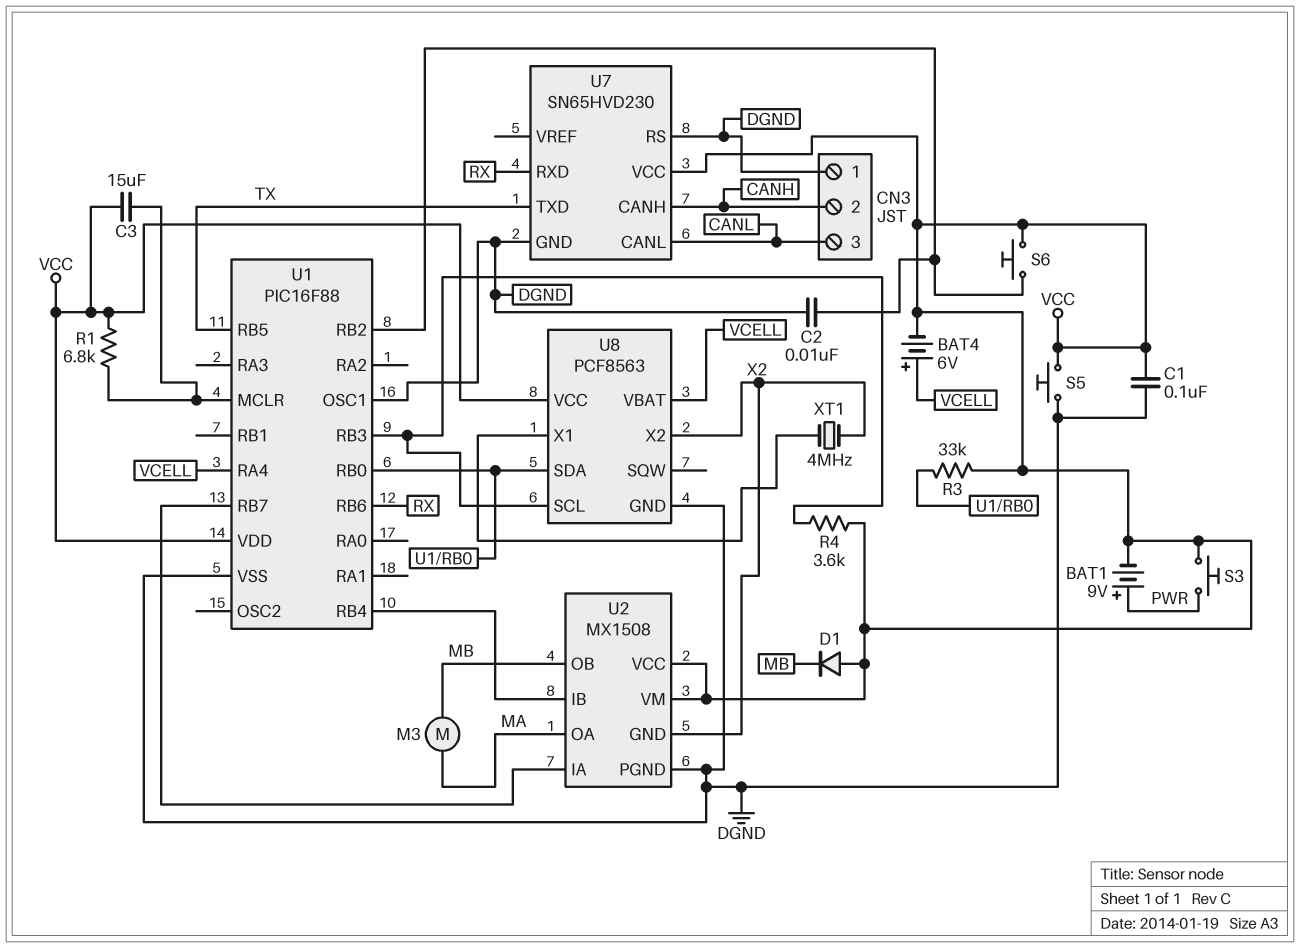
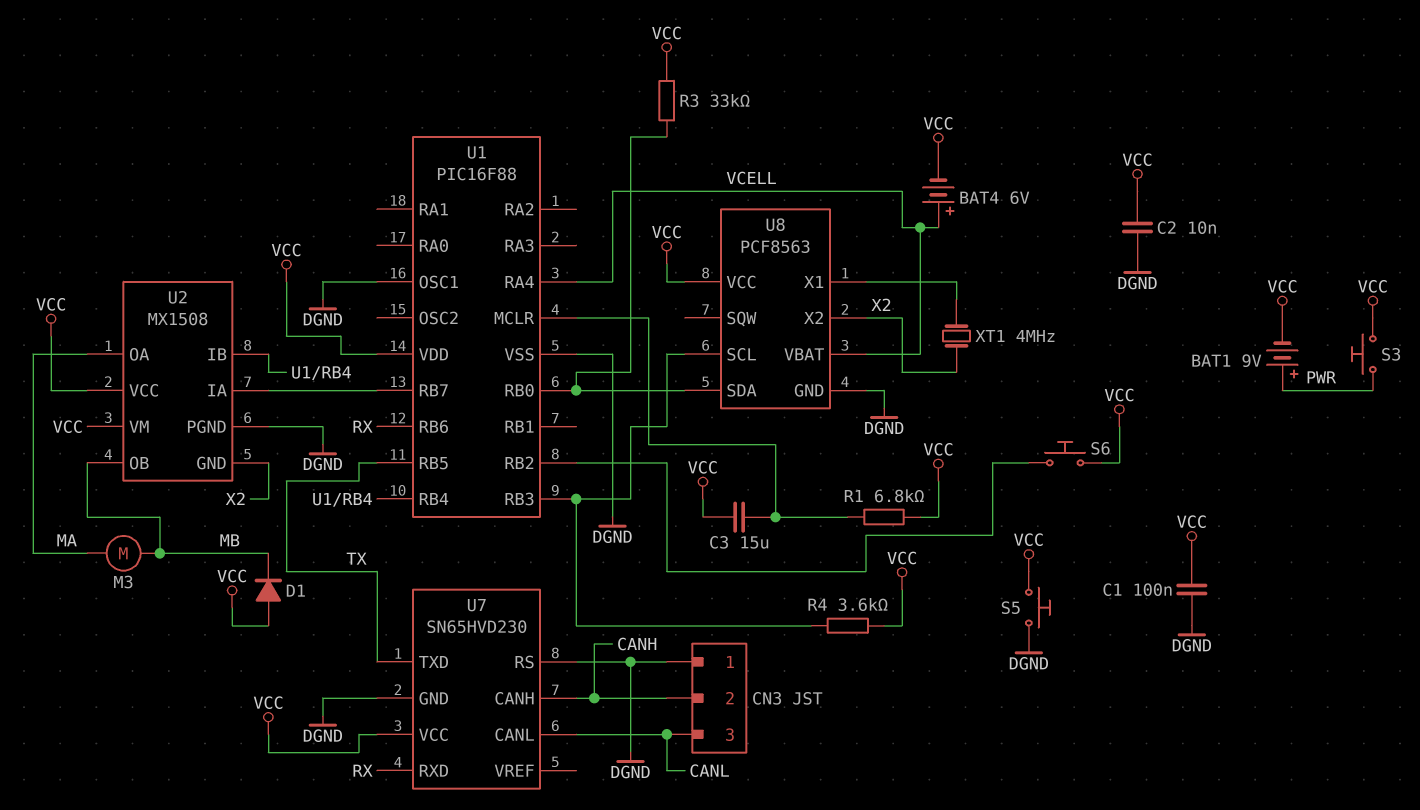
C2: 10nF (DGND, U1/RB2) -> 10nF (DGND, VCC)

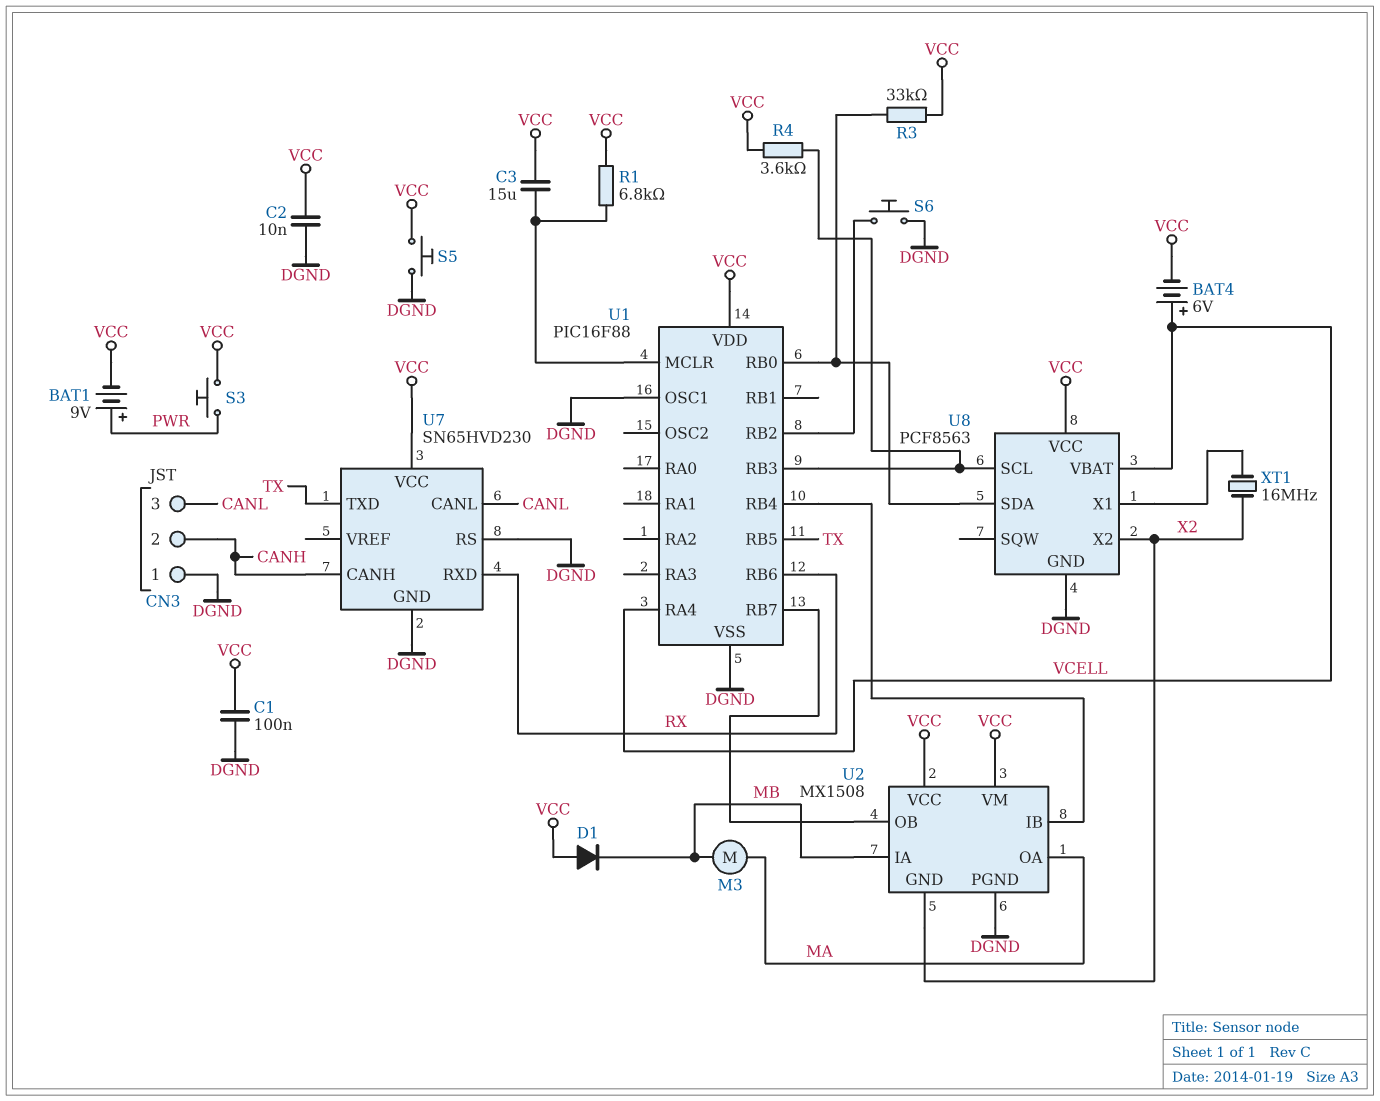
S6: button (U1/RB2, VCC) -> button (DGND, U1/RB2)
U2 pin IA: U1/RB7 -> MB
U2 pin OB: MB -> U1/RB7
XT1: 4MHz (U8/X1, X2) -> 16MHz (U8/X1, X2)

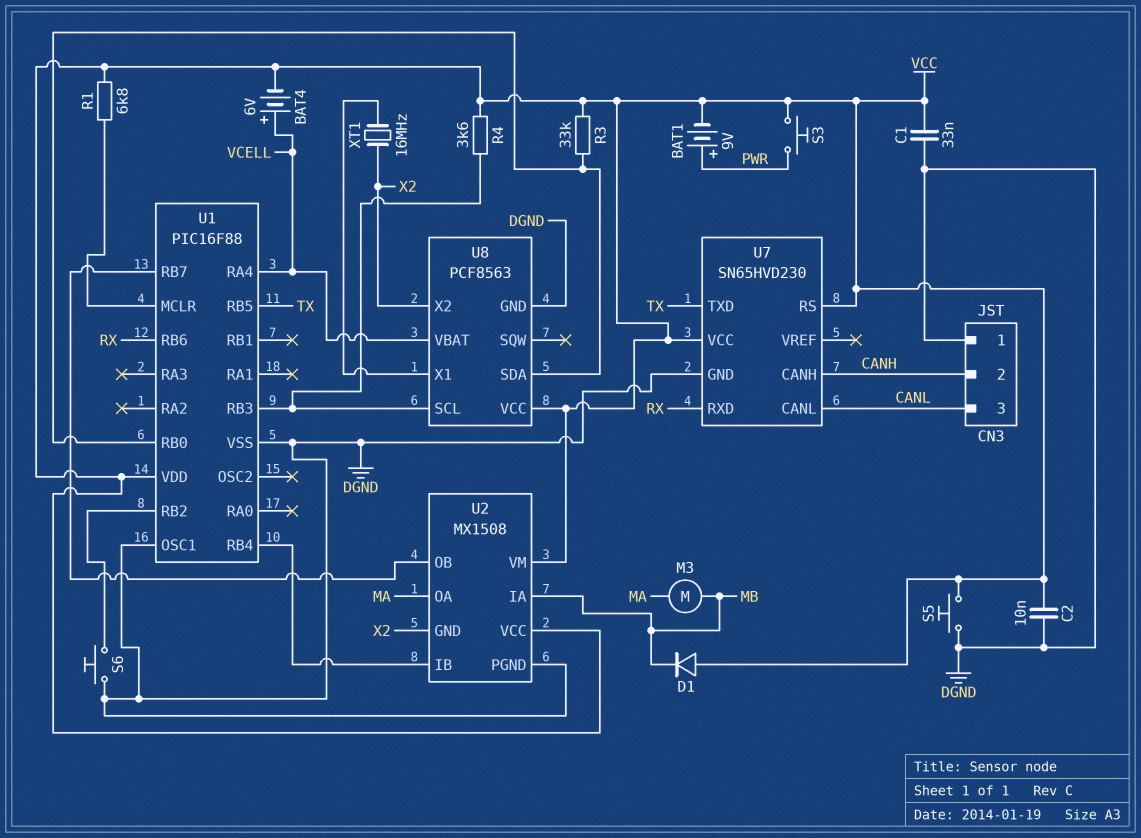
C1: 100nF (DGND, VCC) -> 33nF (DGND, VCC)
C3: 15uF (U1/MCLR, VCC) -> none
U7 pin RS: DGND -> VCC

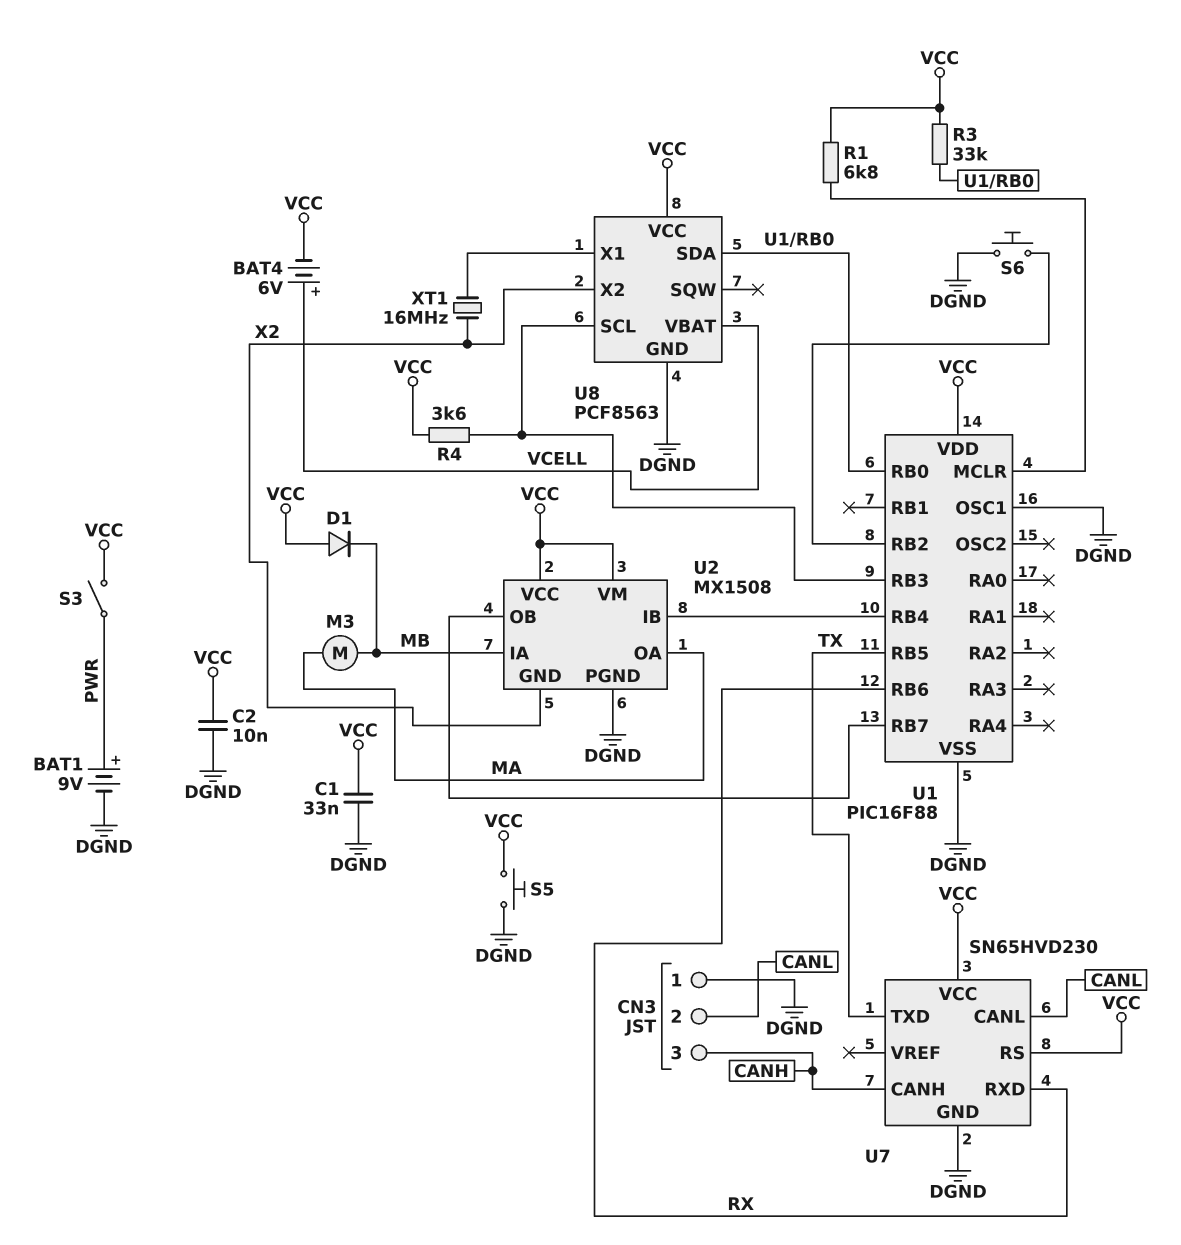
BAT1: 9V (plus PWR, minus VCC) -> 9V (plus PWR, minus DGND)
CN3 pin 2: CANH -> CANL
CN3 pin 3: CANL -> CANH
S3: button (PWR, VCC) -> switch (PWR, VCC)
U1 pin RA4: VCELL -> none

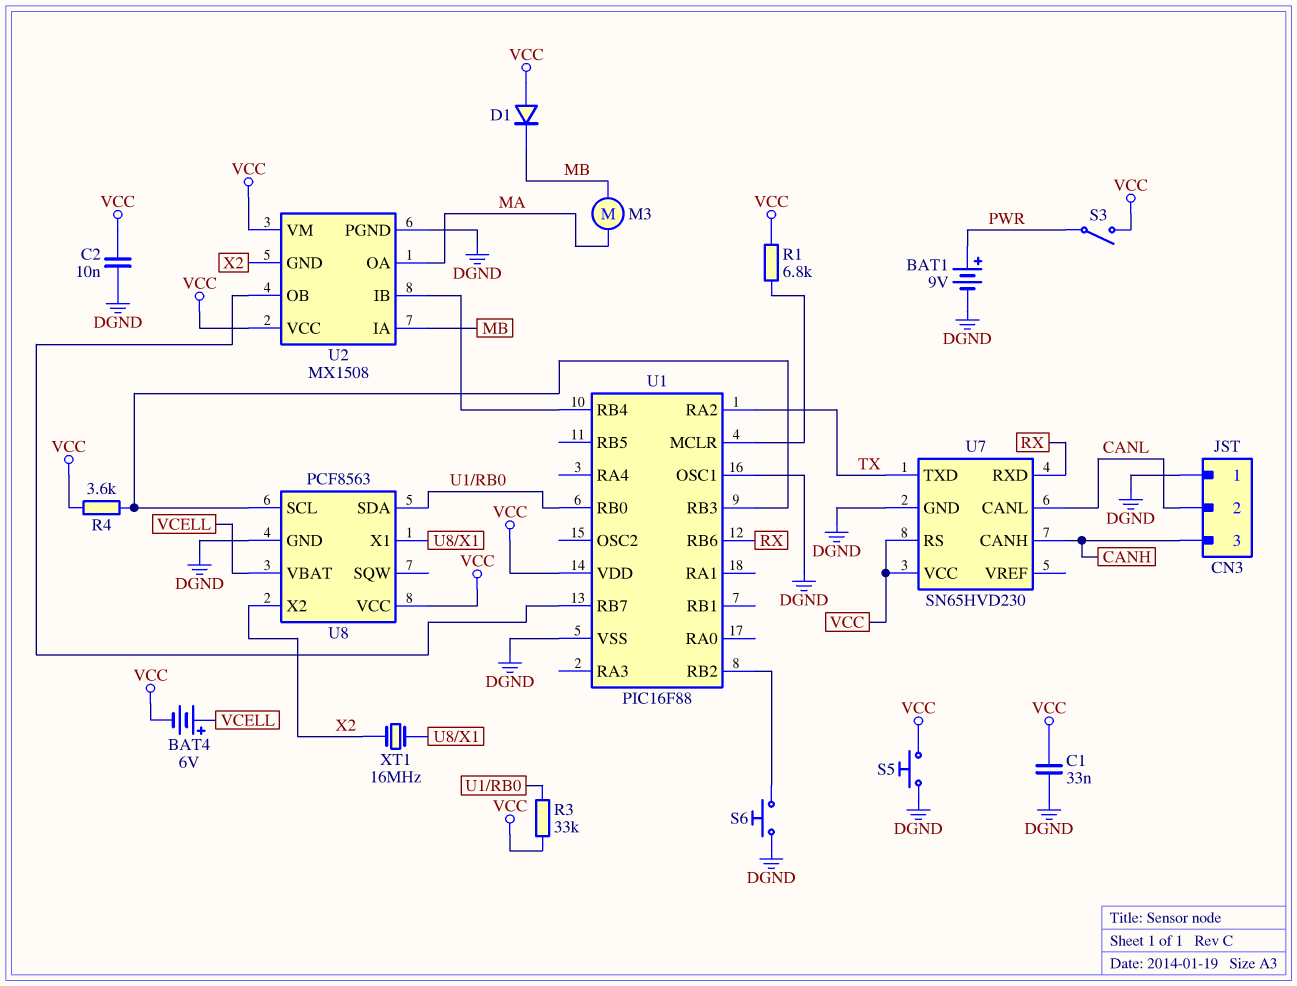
U1 pin RA2: none -> TX
U1 pin RB5: TX -> none

